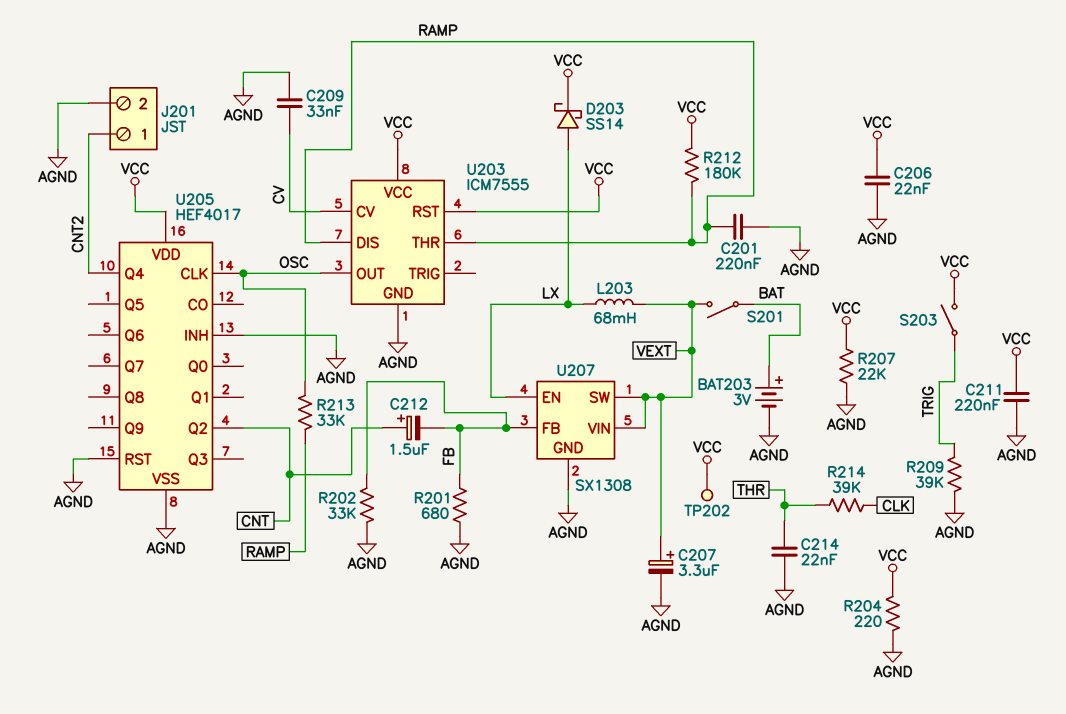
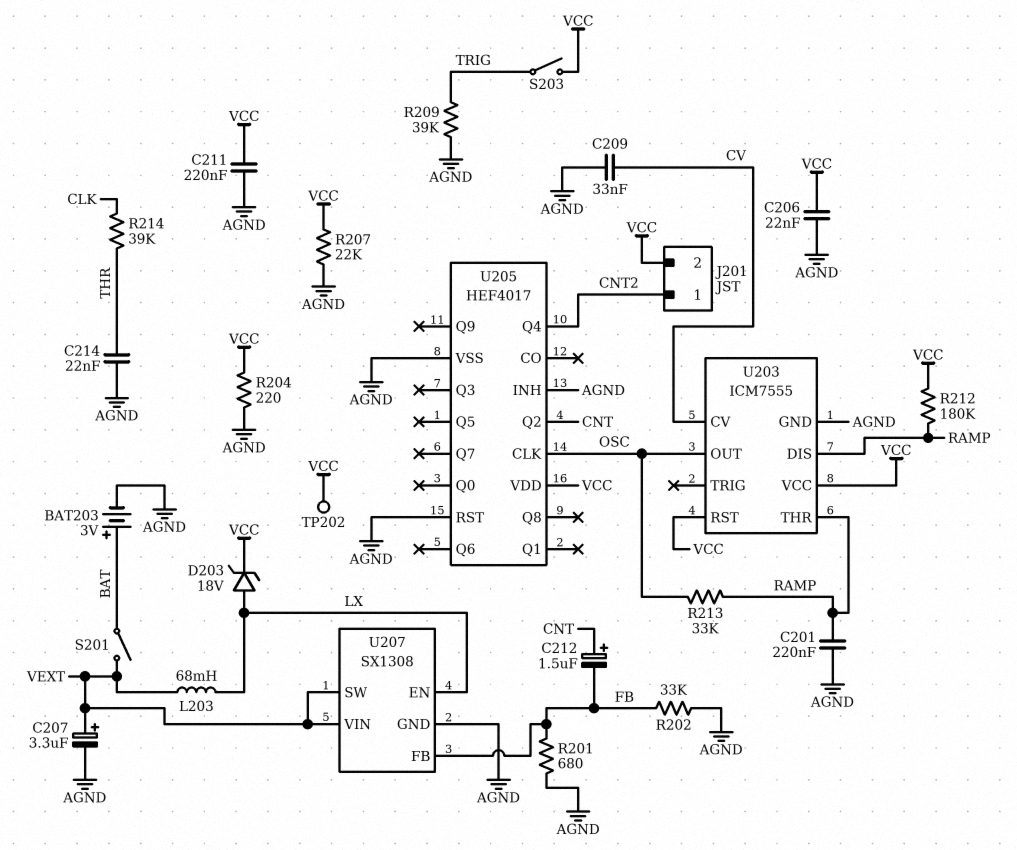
D203: schottky SS14 (A LX, K VCC) -> zener 18V (A LX, K VCC)
J201 pin 2: AGND -> VCC

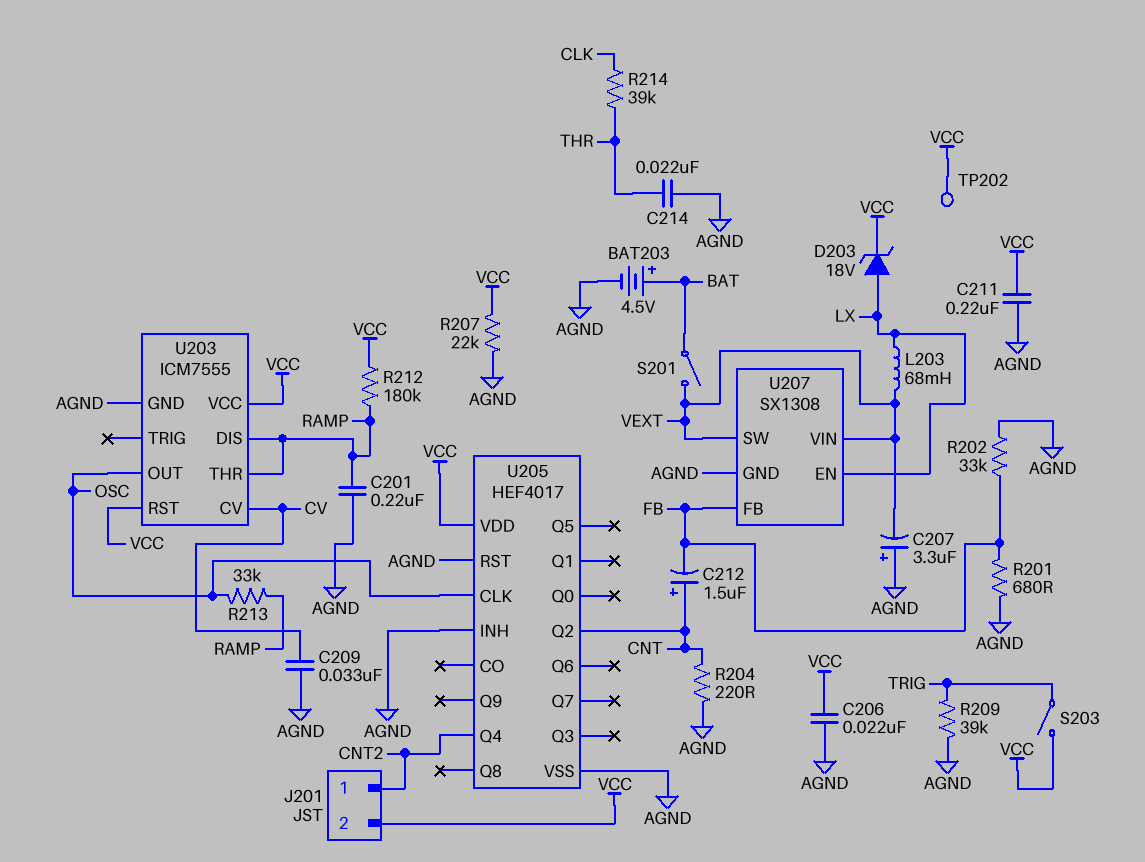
BAT203: 3V (plus BAT, minus AGND) -> 4.5V (plus BAT, minus AGND)
C207: 3.3uF (plus VEXT, minus AGND) -> 3.3uF (plus AGND, minus VEXT)
R204: 220 (AGND, VCC) -> 220 (AGND, CNT)

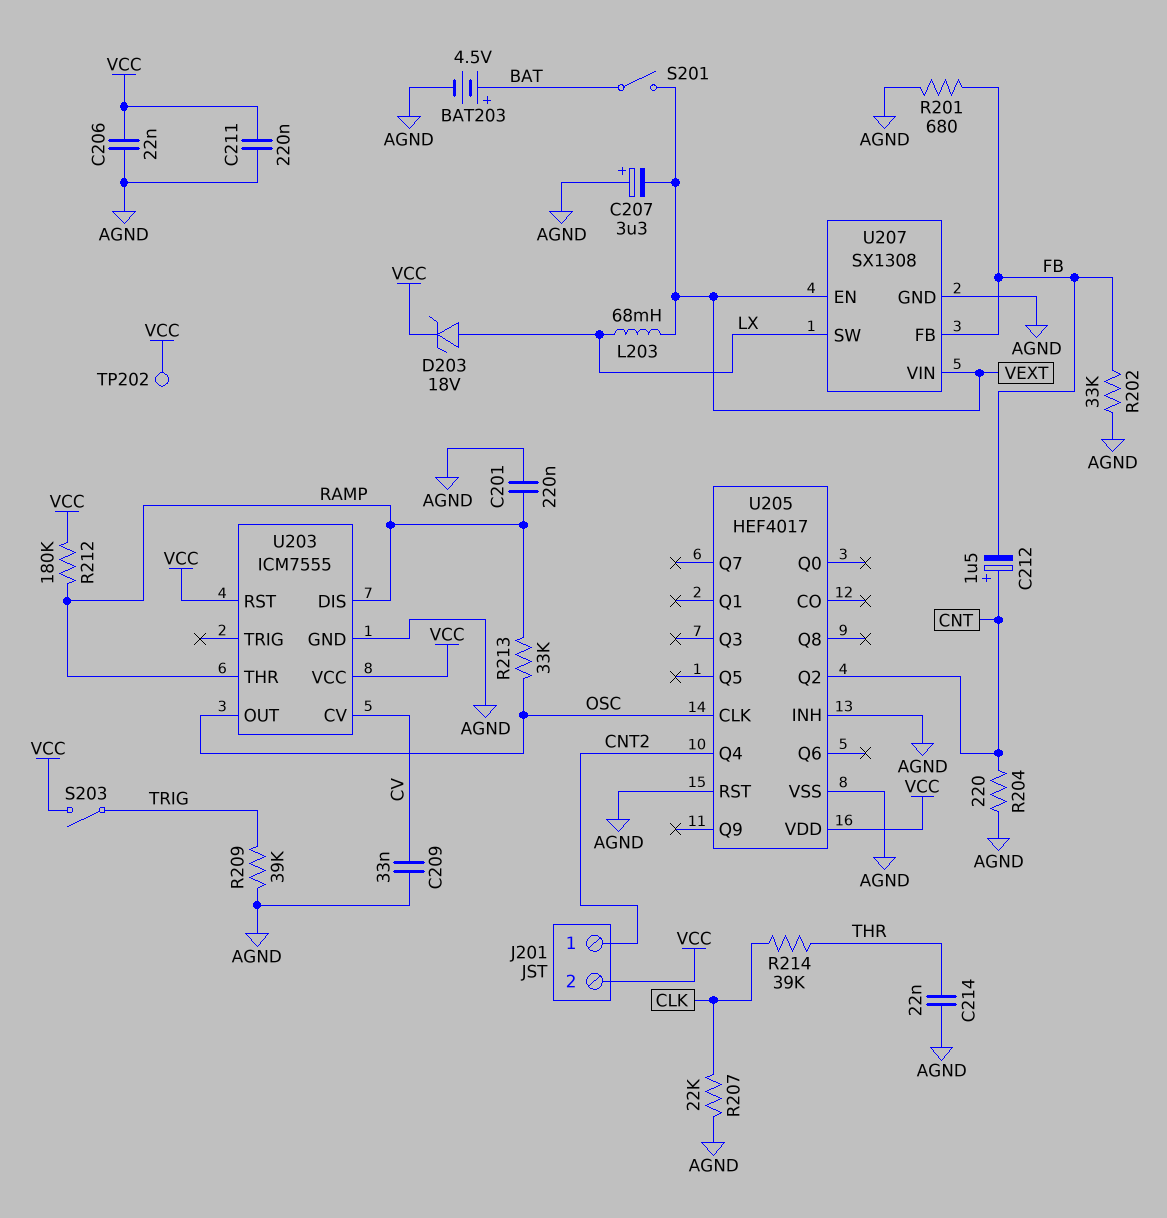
R207: 22k (AGND, VCC) -> 22k (AGND, CLK)
U207 pin EN: LX -> VEXT
U207 pin SW: VEXT -> LX

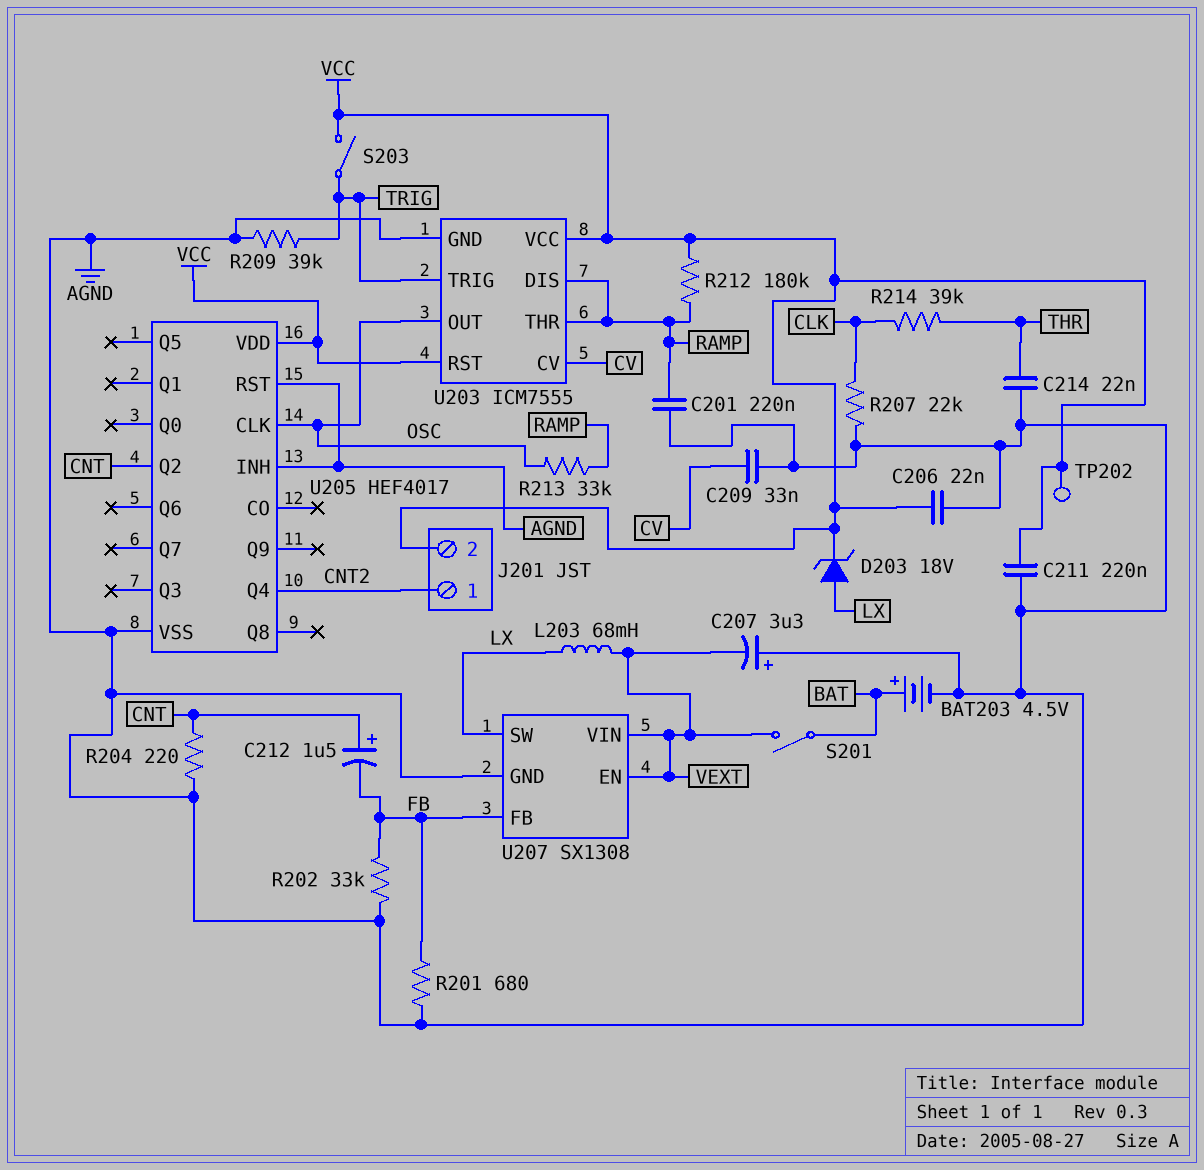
U203 pin TRIG: none -> TRIG

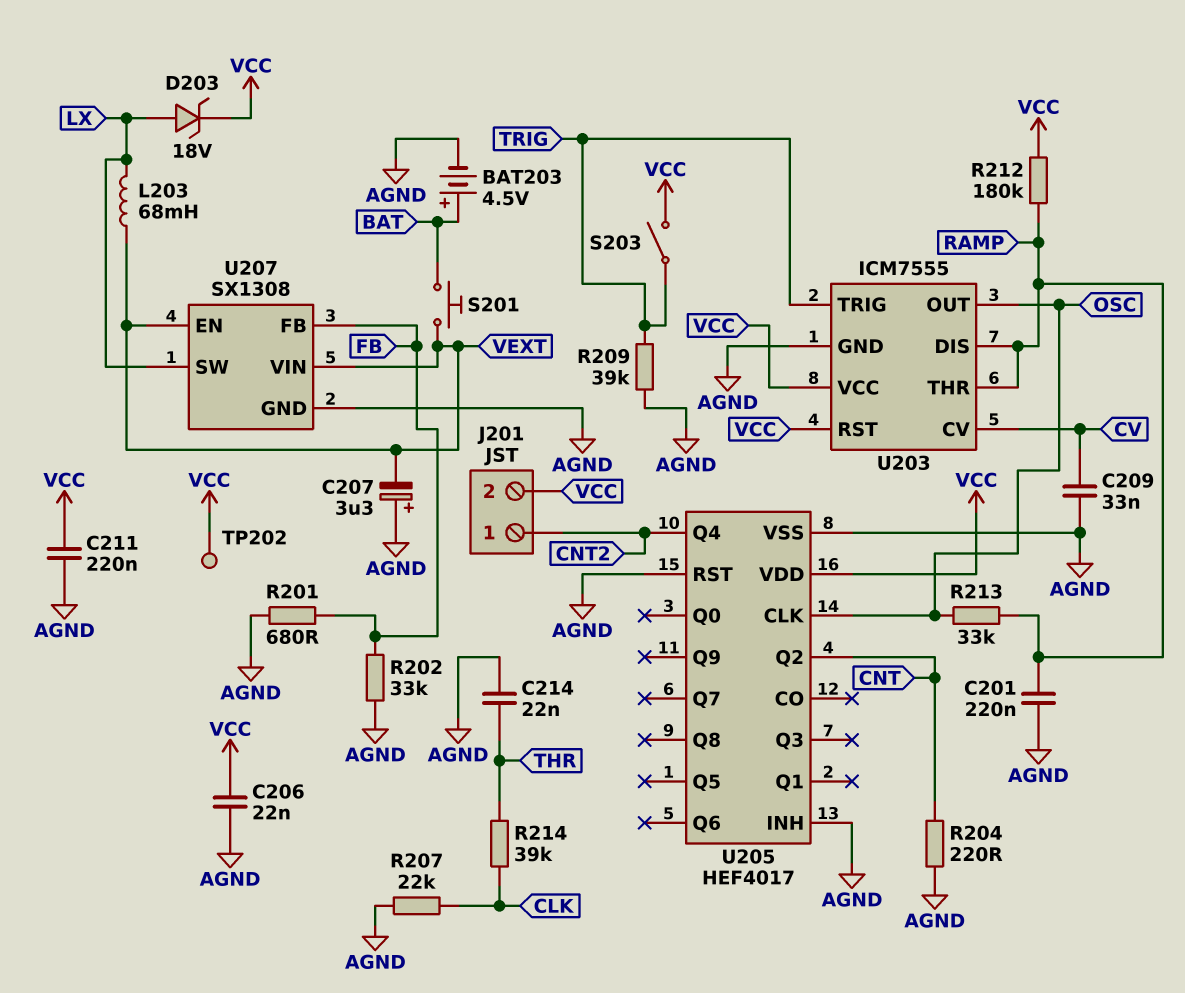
C212: 1.5uF (plus CNT, minus FB) -> none
S201: switch (BAT, VEXT) -> button (BAT, VEXT)

